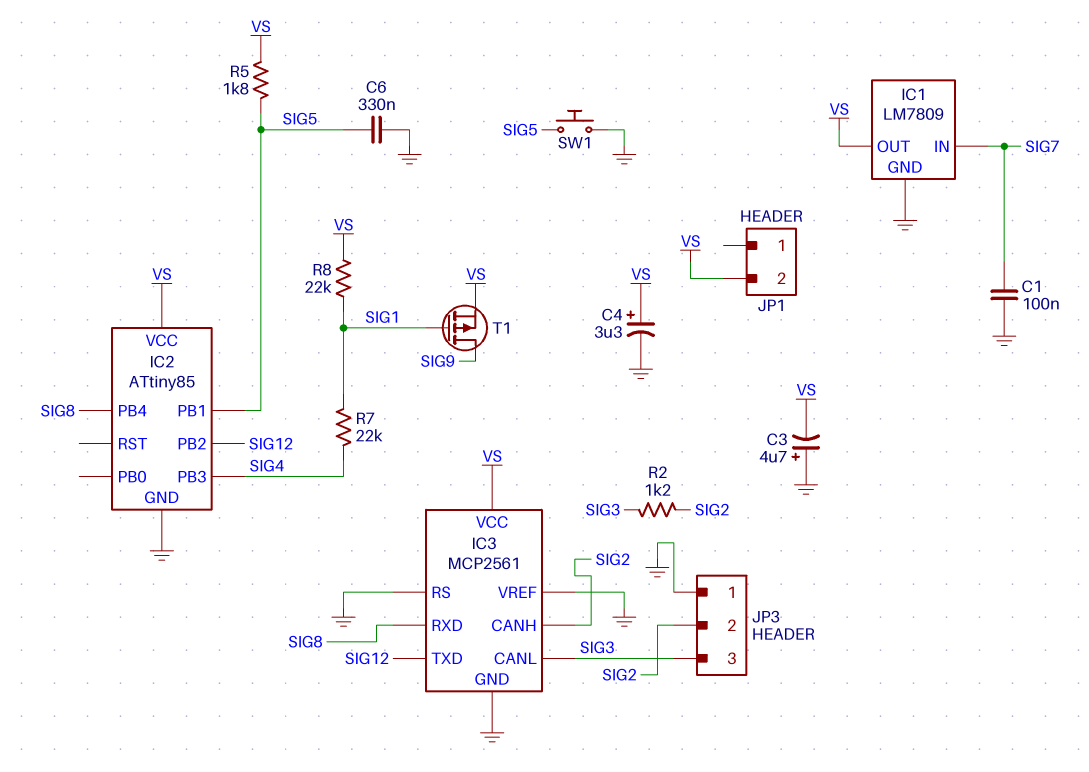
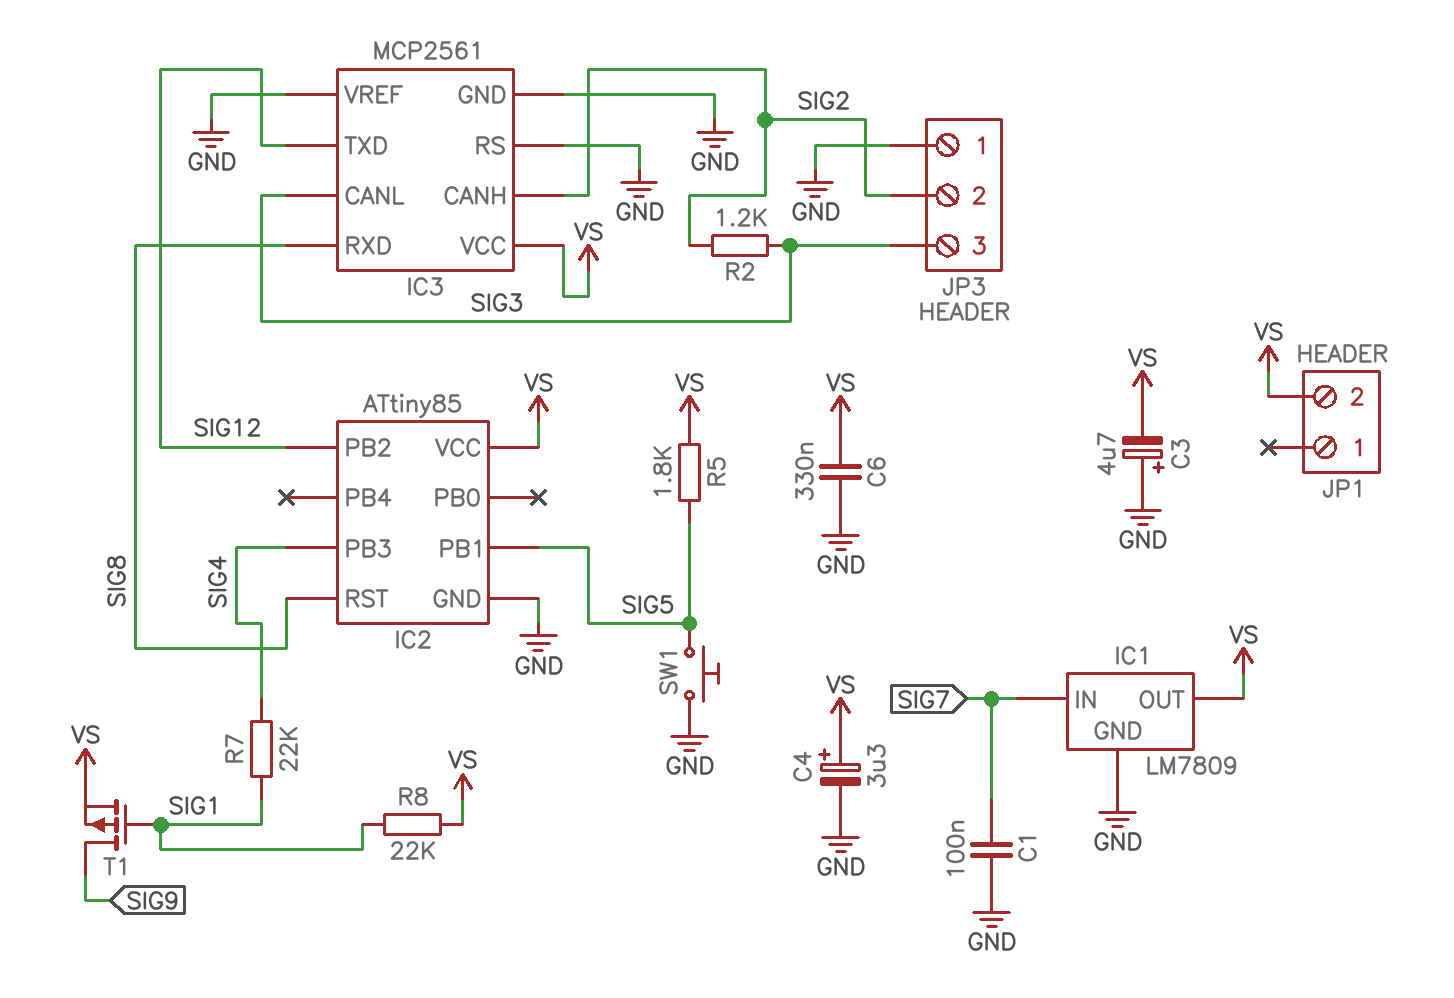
C6: 330nF (GND, SIG5) -> 330nF (GND, VS)
IC2 pin PB4: SIG8 -> none
IC2 pin RST: none -> SIG8

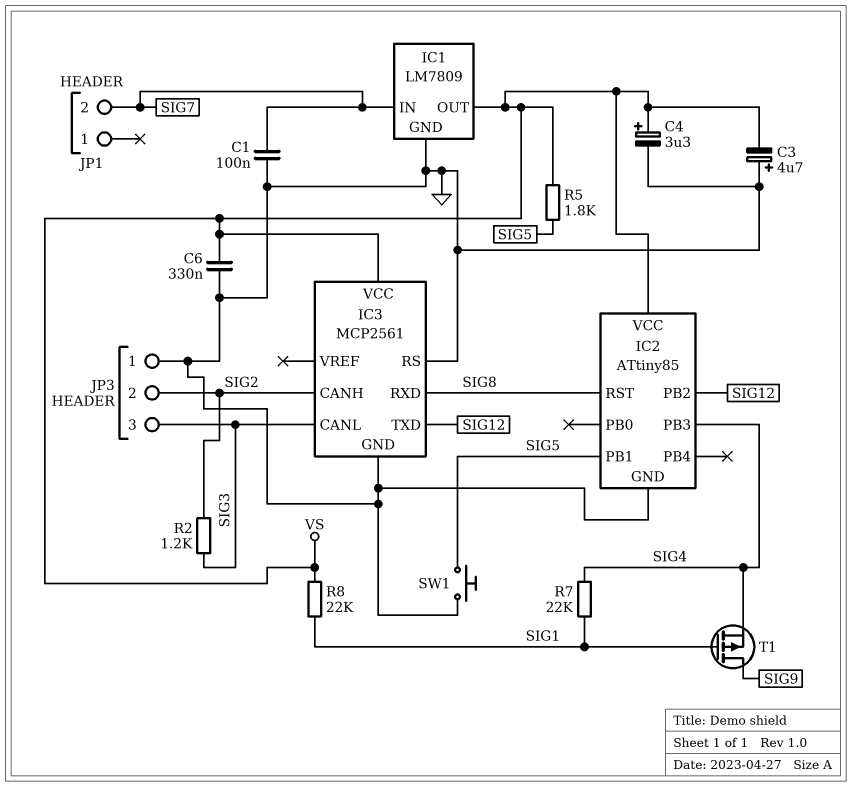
IC3 pin VREF: GND -> none
JP1 pin 2: VS -> SIG7
T1: PMOS (G SIG1, D SIG9, S VS) -> PMOS (G SIG1, D SIG9, S SIG4)

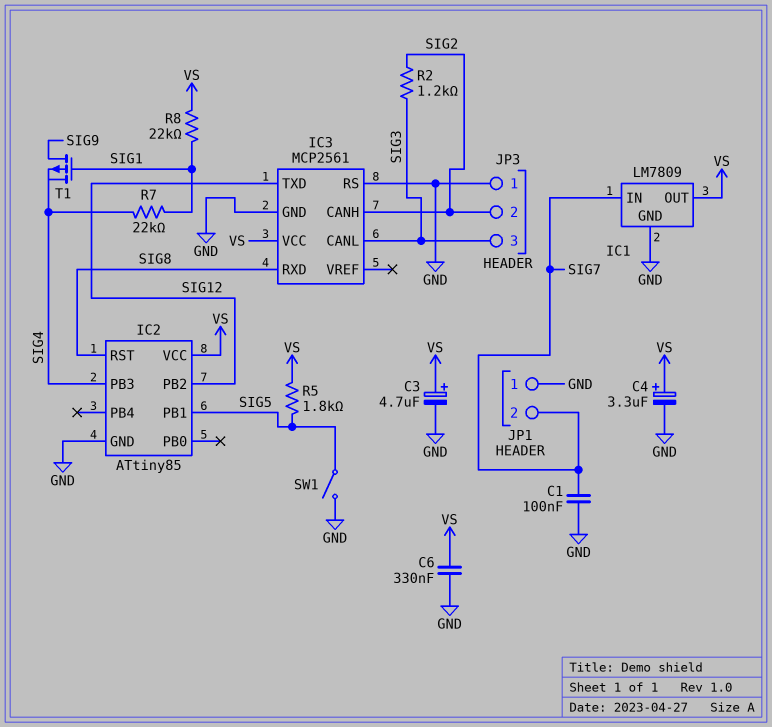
C3: 4.7uF (plus GND, minus VS) -> 4.7uF (plus VS, minus GND)
JP1 pin 1: none -> GND
SW1: button (GND, SIG5) -> switch (GND, SIG5)

